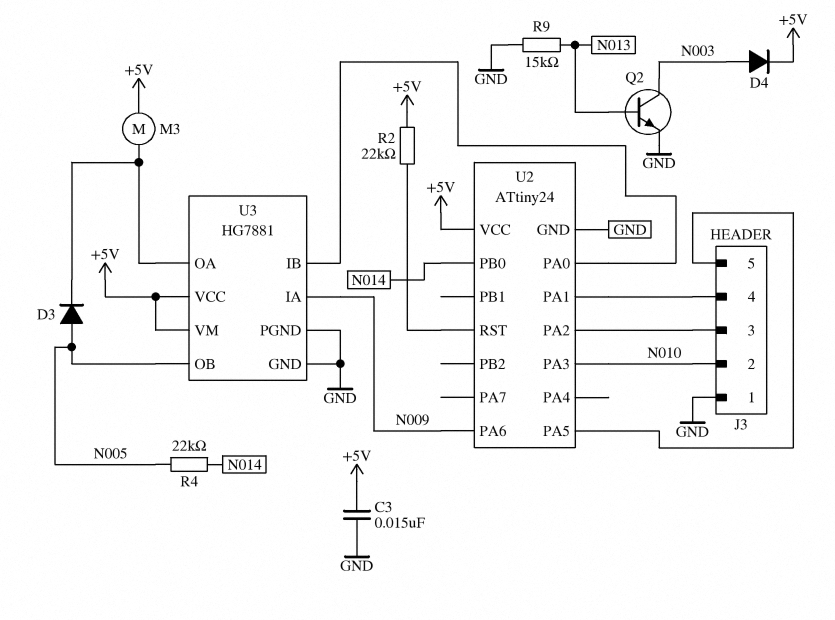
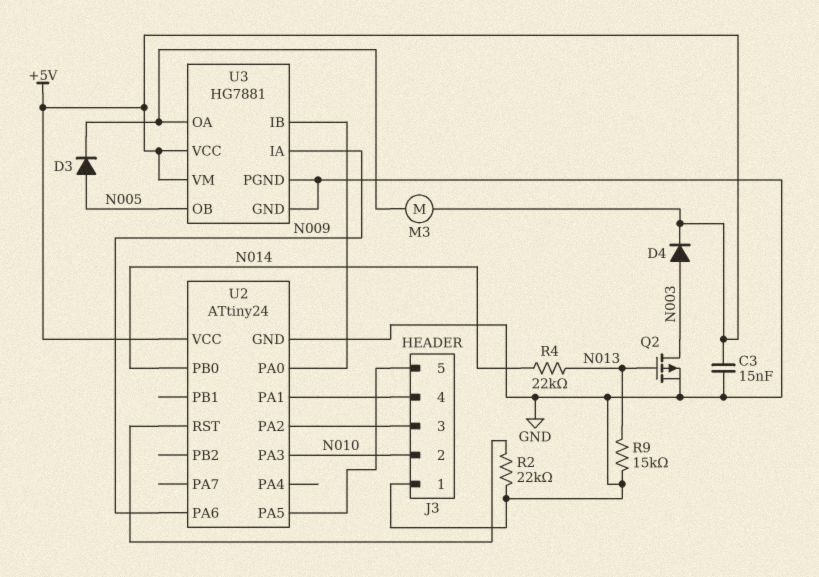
Q2: NPN (B N013, C N003, E GND) -> PMOS (G N013, D N003, S GND)
R2: 22k (+5V, U2/RST) -> 22k (GND, U2/RST)
R4: 22k (N005, N014) -> 22k (N013, N014)

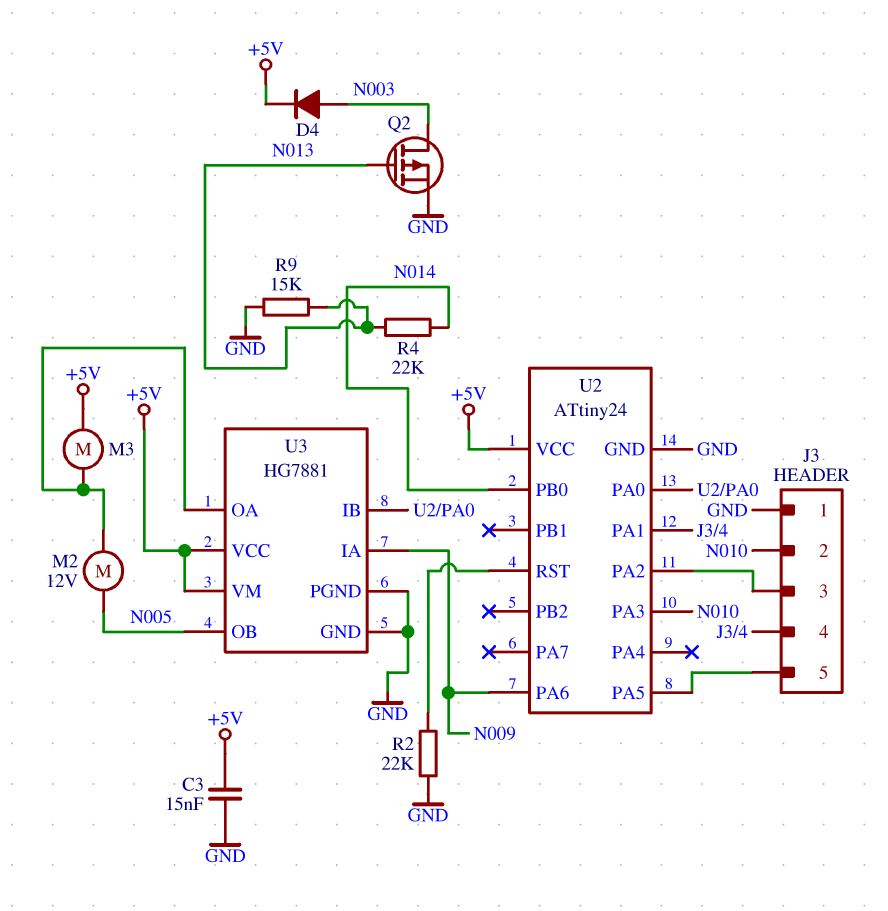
D3: diode (A N005, K U3/OA) -> none
M2: none -> motor 12V (N005, U3/OA)

